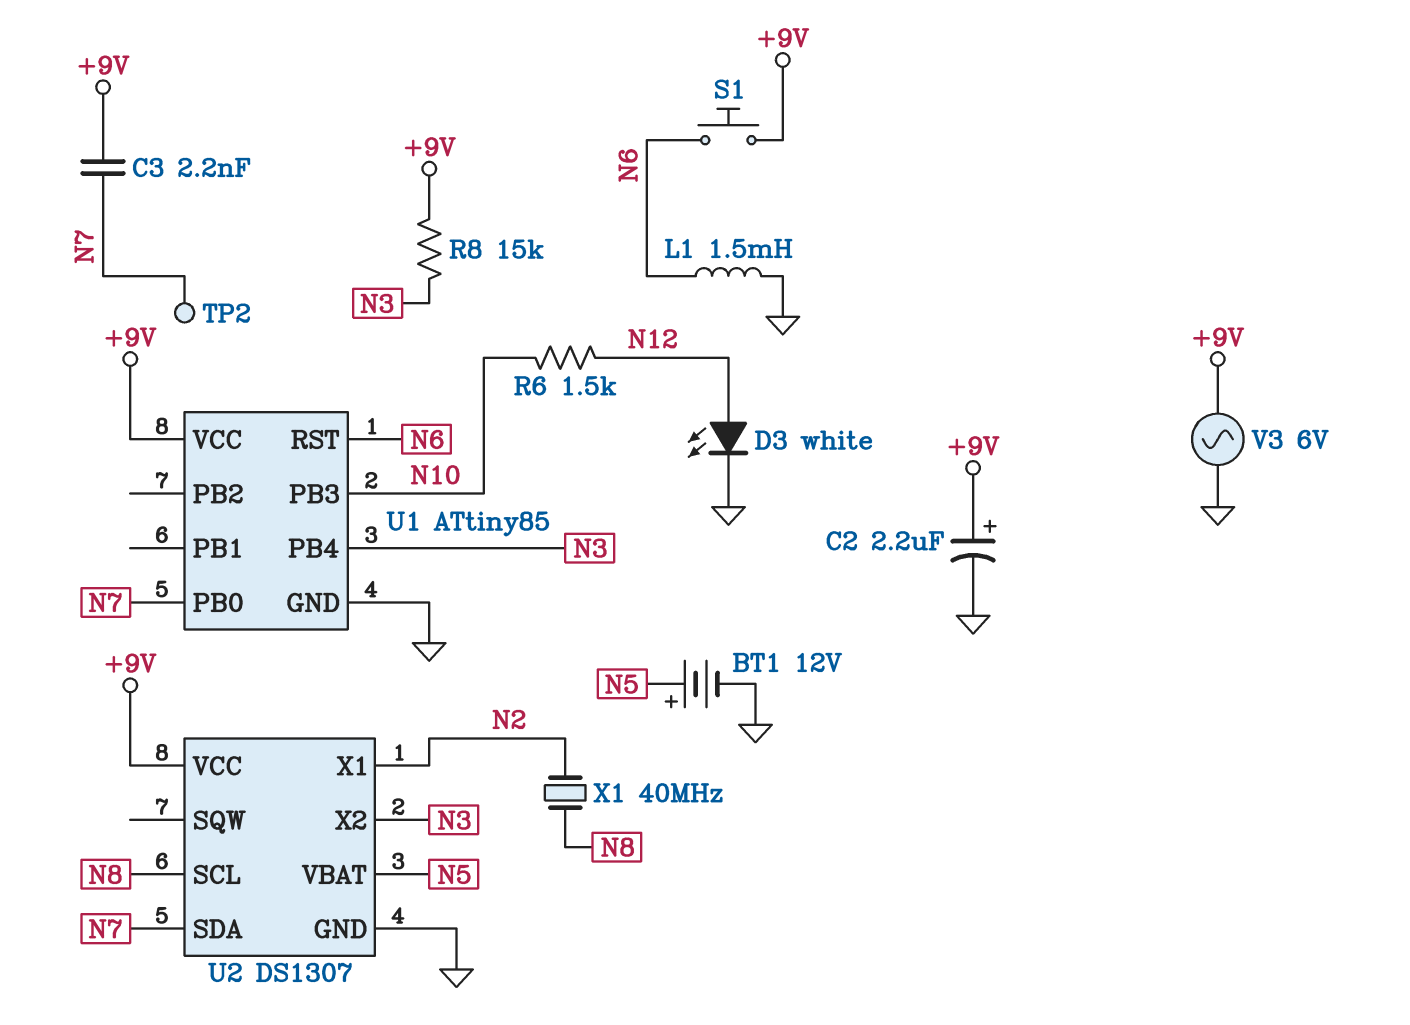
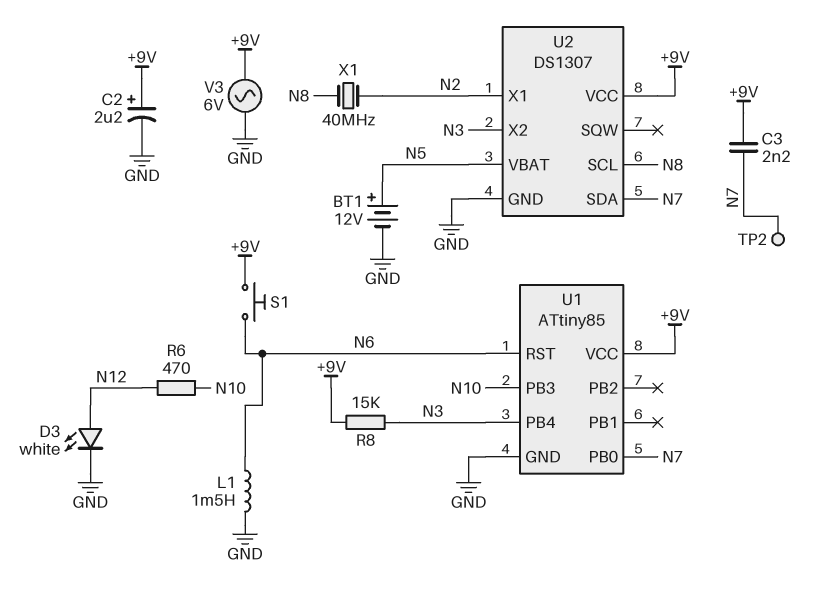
R6: 1.5k (N10, N12) -> 470 (N10, N12)

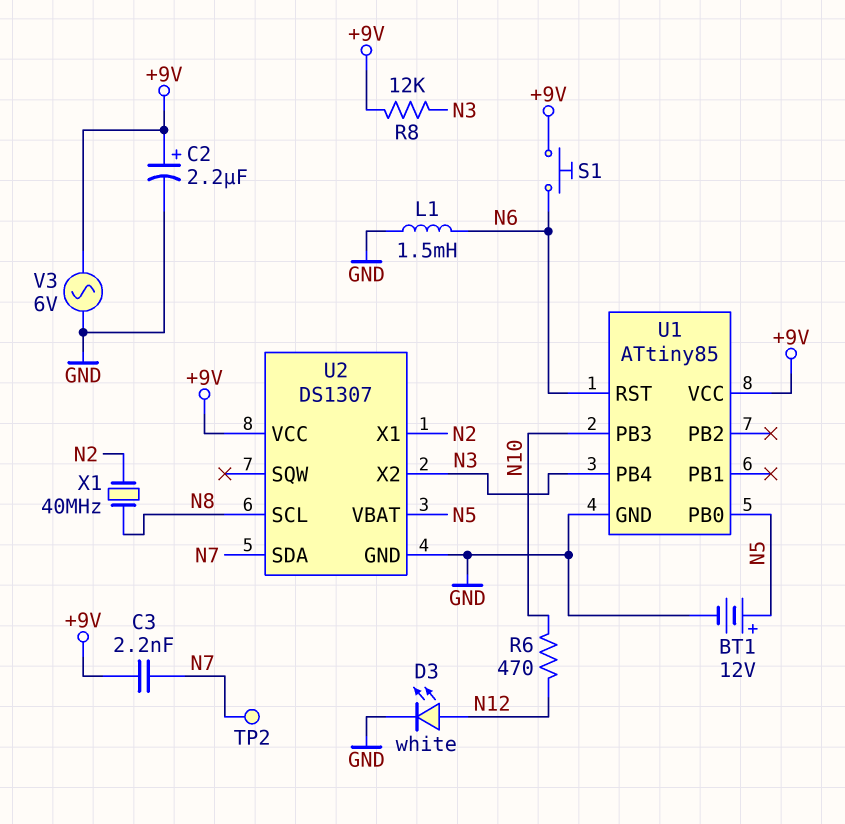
R8: 15k (+9V, N3) -> 12k (+9V, N3)
U1 pin PB0: N7 -> N5

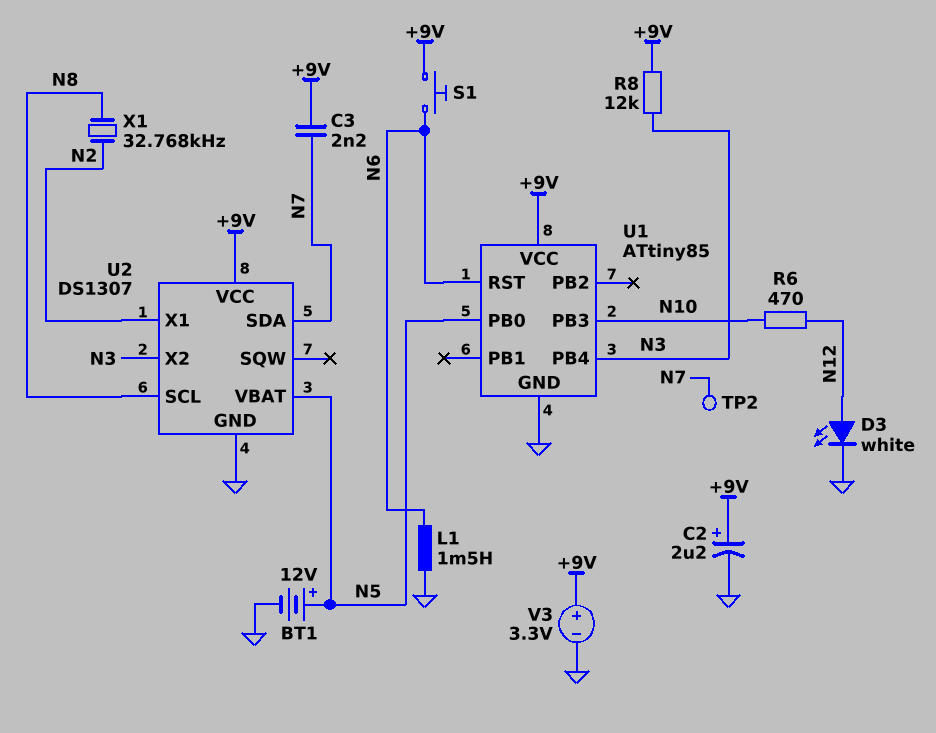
V3: AC 6V (+9V, GND) -> 3.3V (plus +9V, minus GND)
X1: 40MHz (N2, N8) -> 32.768kHz (N2, N8)

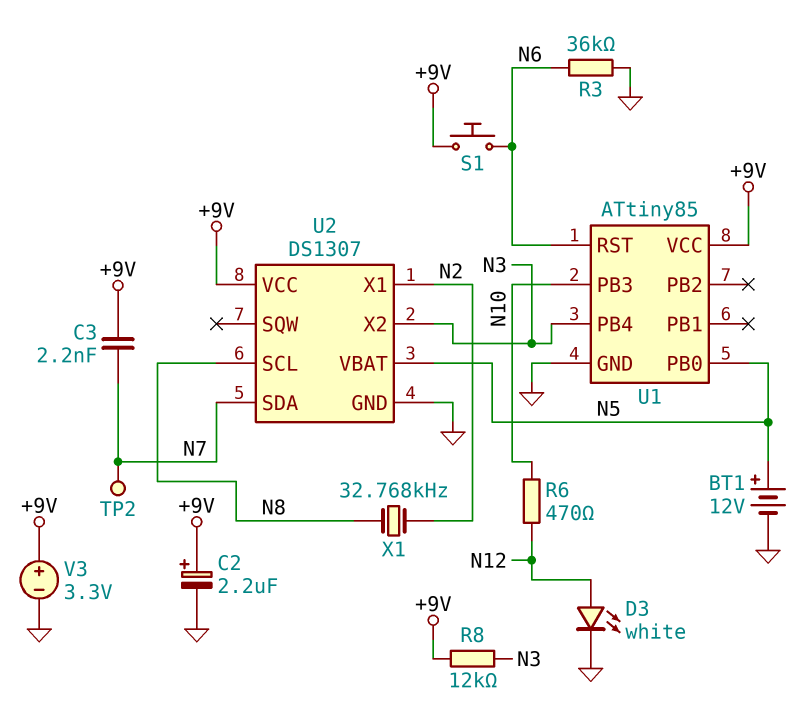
L1: 1.5mH (GND, N6) -> none
R3: none -> 36k (GND, N6)

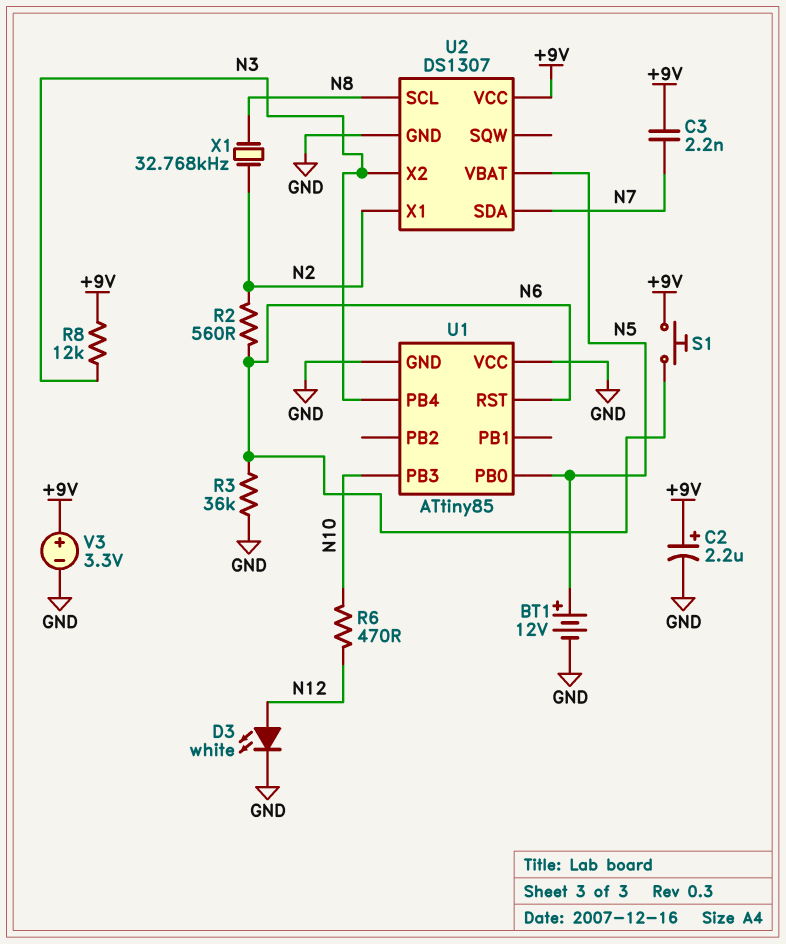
R2: none -> 560 (N2, N6)
TP2: test point (N7) -> none
U1 pin VCC: +9V -> GND

